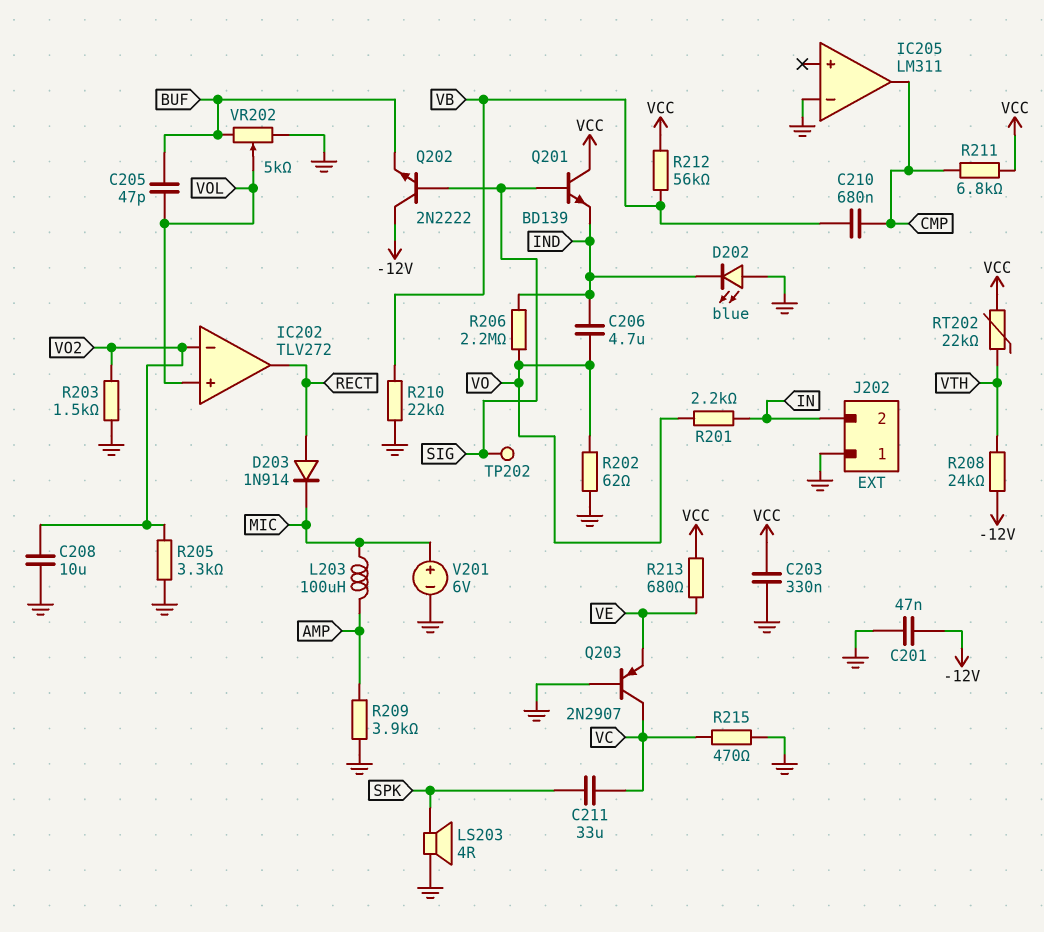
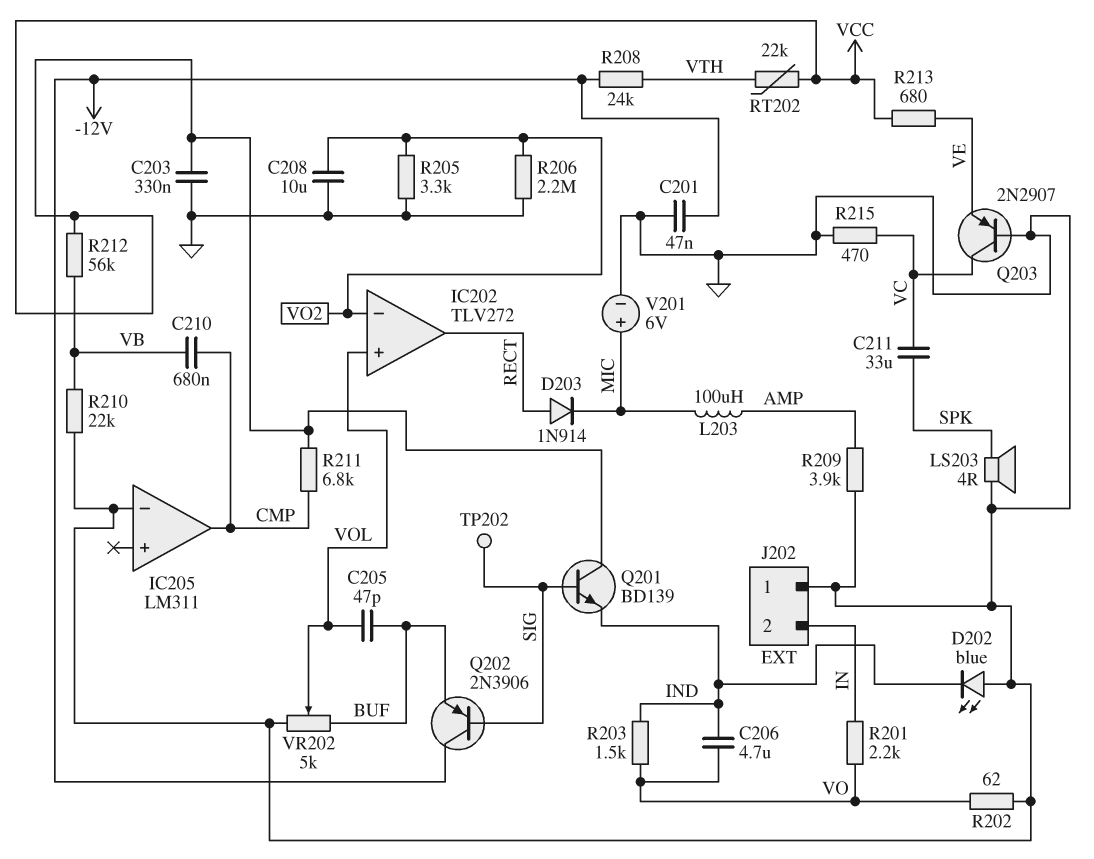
Q202: NPN 2N2222 (B SIG, C -12V, E BUF) -> PNP 2N3906 (B SIG, C -12V, E BUF)
R203: 1.5k (GND, VO2) -> 1.5k (IND, VO)
R206: 2.2M (IND, VO) -> 2.2M (GND, VO2)

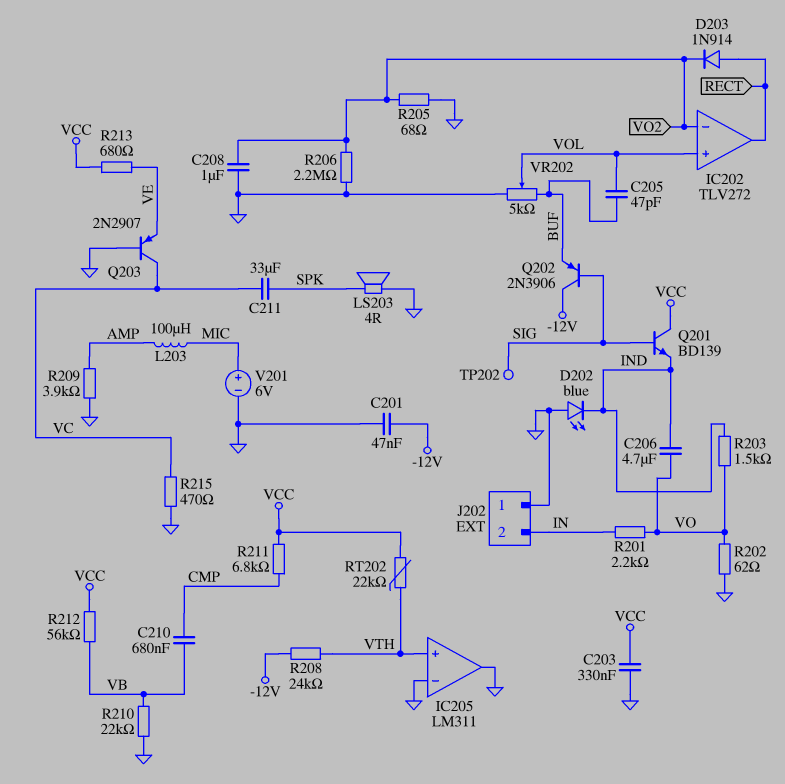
C208: 10uF (GND, VO2) -> 1uF (GND, VO2)
D203: diode 1N914 (A RECT, K MIC) -> diode 1N914 (A RECT, K VO2)
IC205 pin in+: none -> VTH
IC205 pin out: CMP -> GND
R205: 3.3k (GND, VO2) -> 68 (GND, VO2)

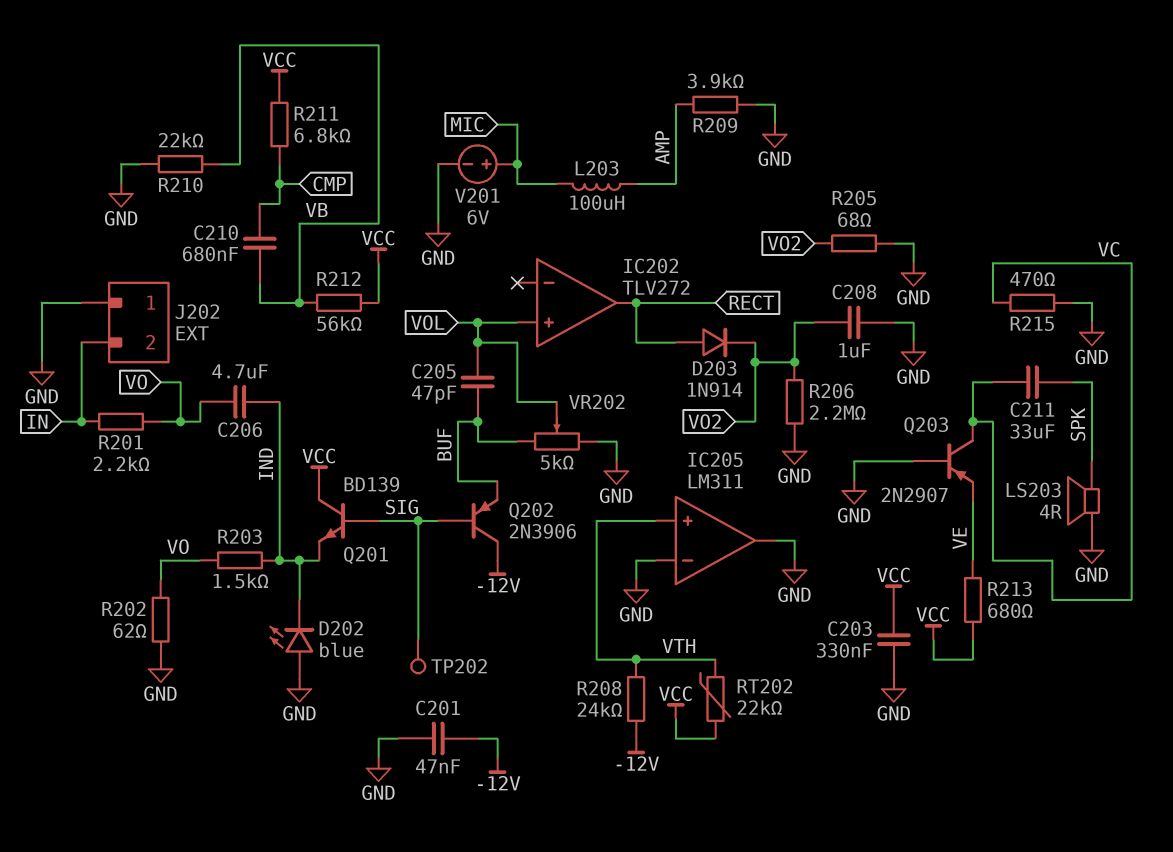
IC202 pin in-: VO2 -> none

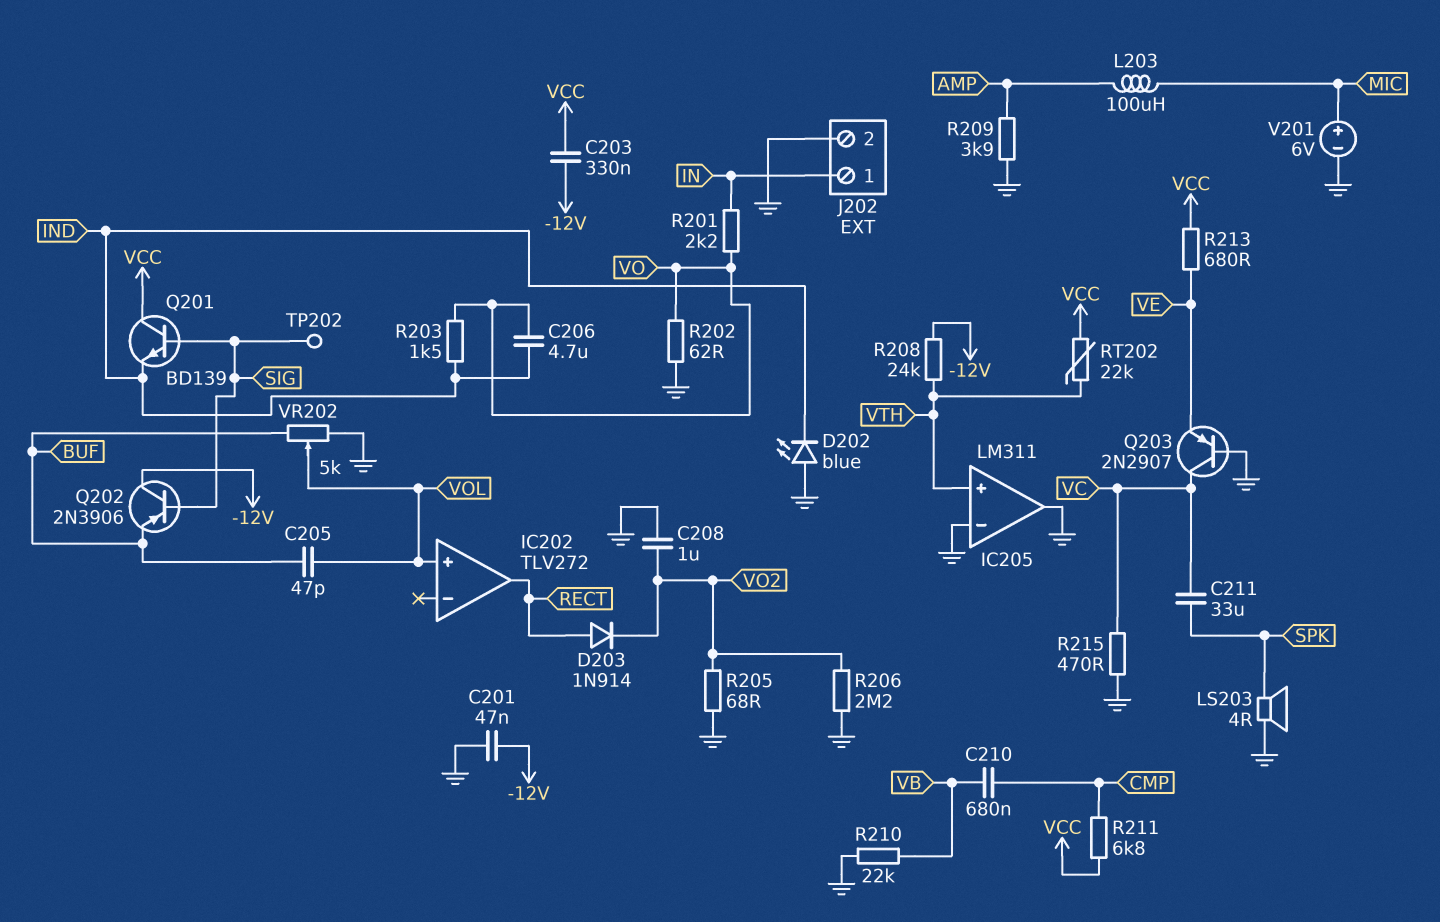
C203: 330nF (GND, VCC) -> 330nF (-12V, VCC)
J202 pin 1: GND -> IN
J202 pin 2: IN -> GND
R212: 56k (VB, VCC) -> none

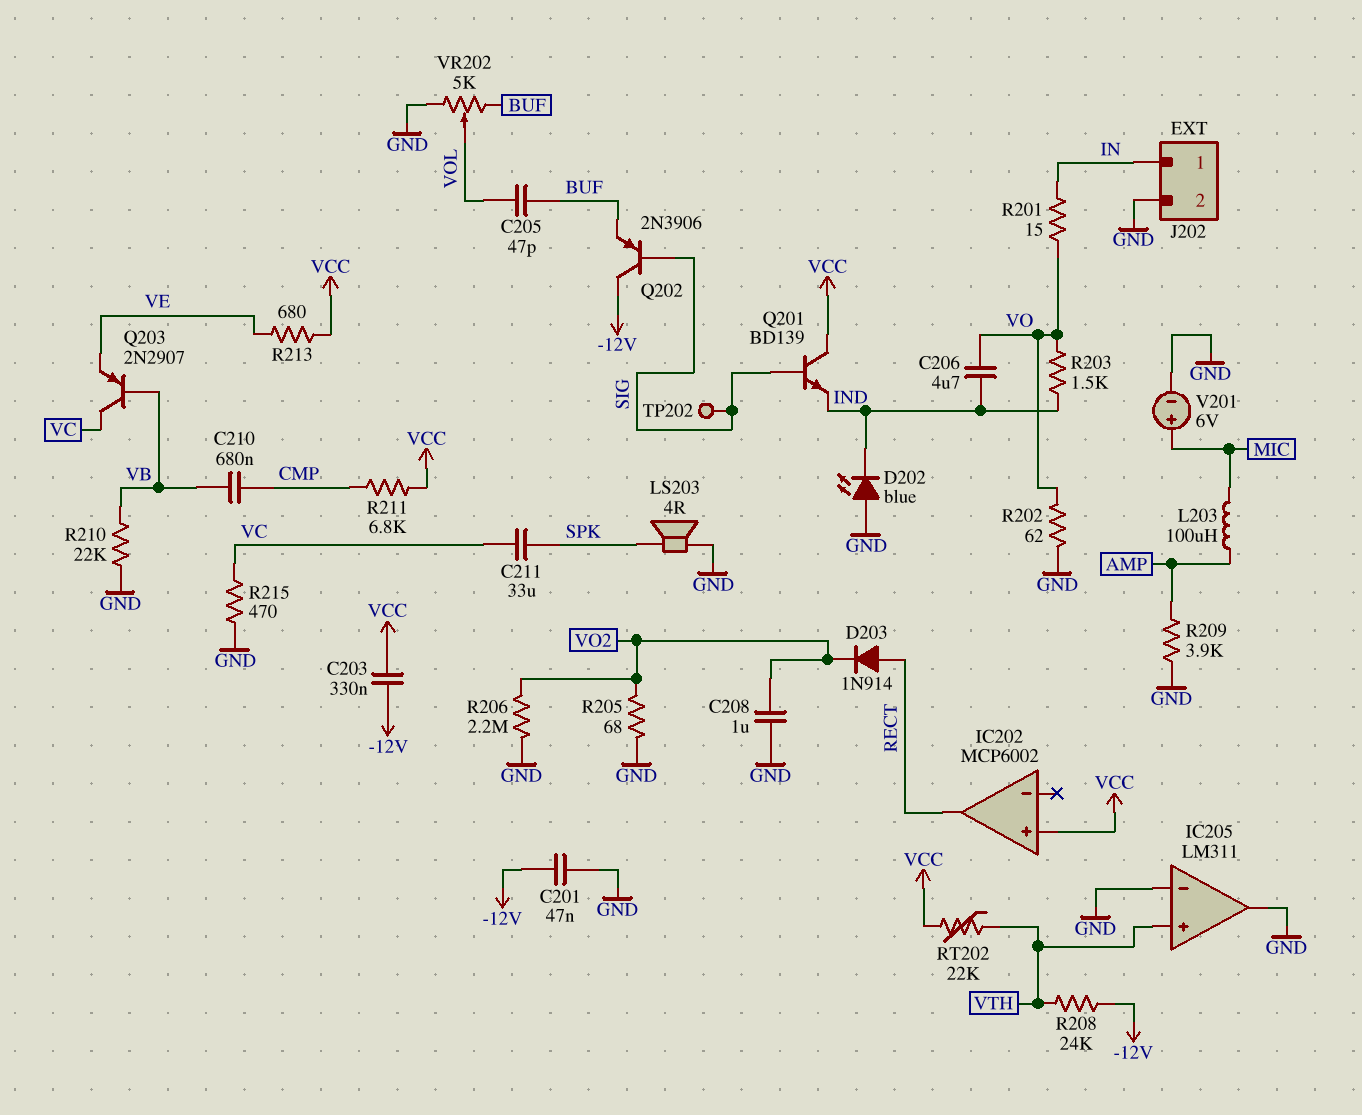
IC202: TLV272 -> MCP6002
IC202 pin in+: VOL -> VCC
Q203: PNP 2N2907 (B GND, C VC, E VE) -> PNP 2N2907 (B VB, C VC, E VE)
R201: 2.2k (IN, VO) -> 15 (IN, VO)

